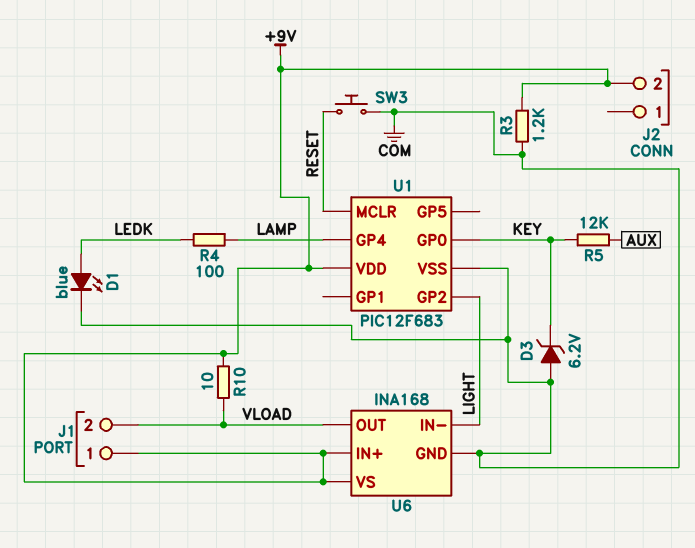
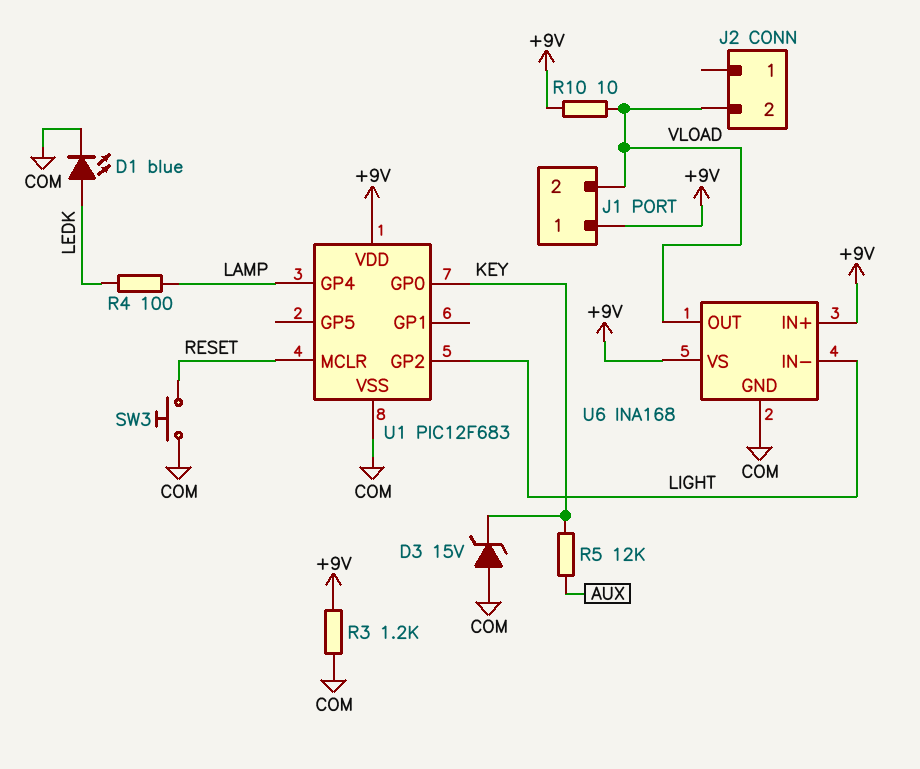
D3: zener 6.2V (A COM, K KEY) -> zener 15V (A COM, K KEY)
J2 pin 2: +9V -> VLOAD

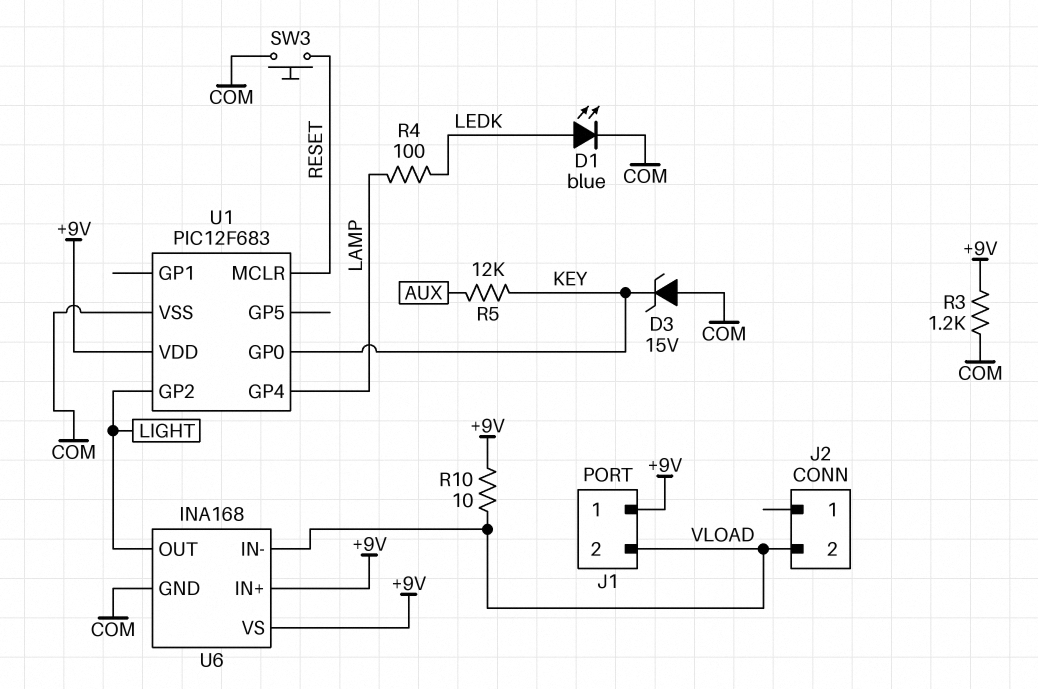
U6 pin IN-: LIGHT -> VLOAD
U6 pin OUT: VLOAD -> LIGHT

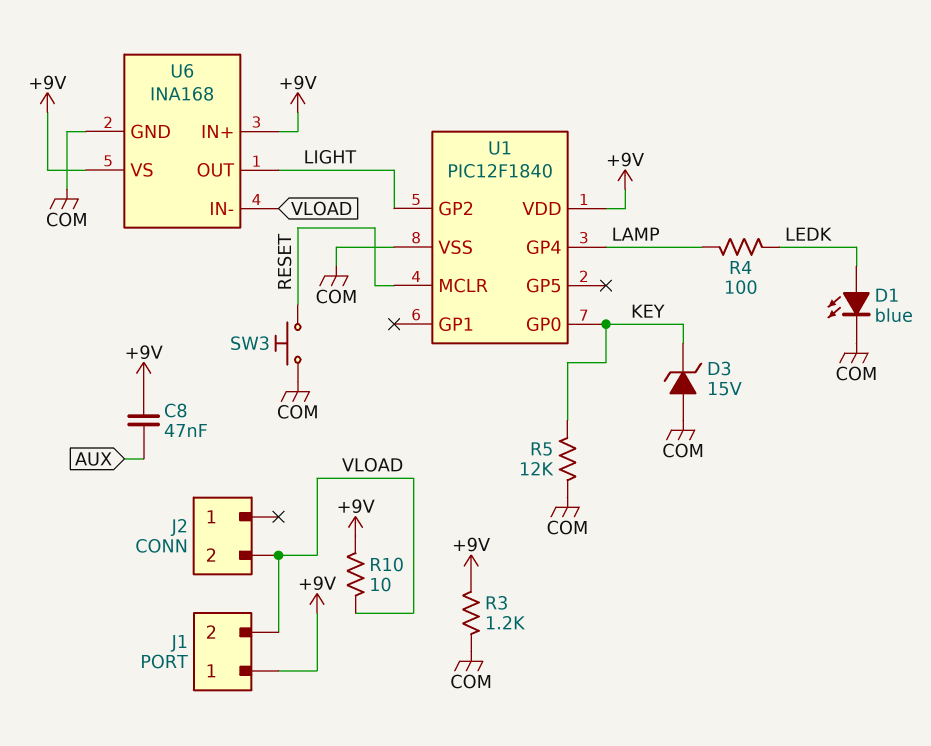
C8: none -> 47nF (+9V, AUX)
R5: 12k (AUX, KEY) -> 12k (COM, KEY)
U1: PIC12F683 -> PIC12F1840

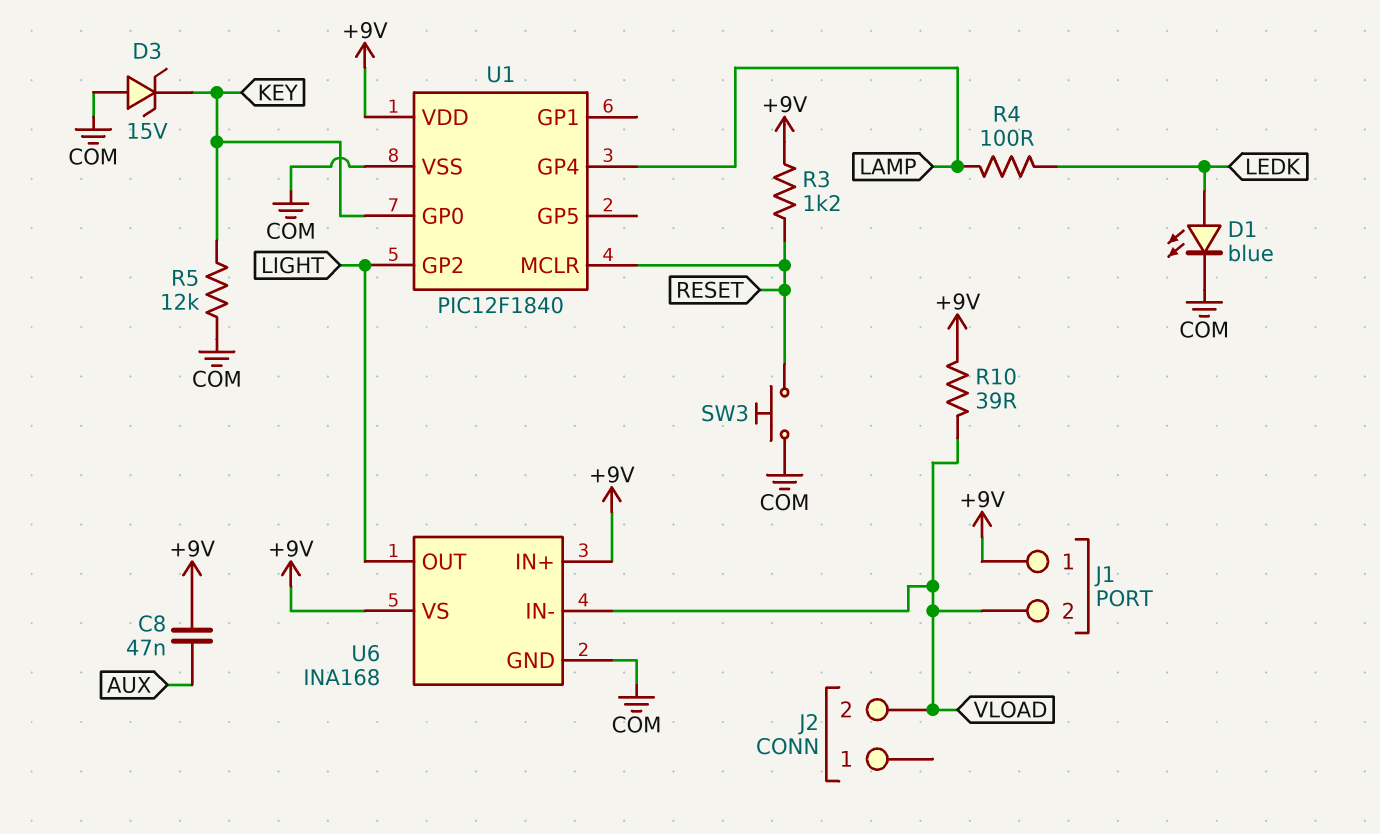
R3: 1.2k (+9V, COM) -> 1.2k (+9V, RESET)
R10: 10 (+9V, VLOAD) -> 39 (+9V, VLOAD)

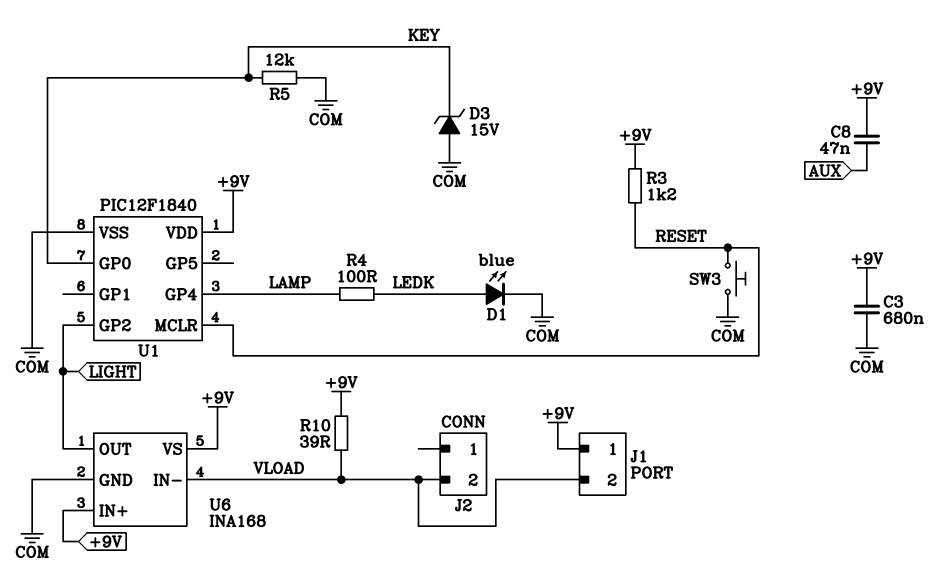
C3: none -> 680nF (+9V, COM)

